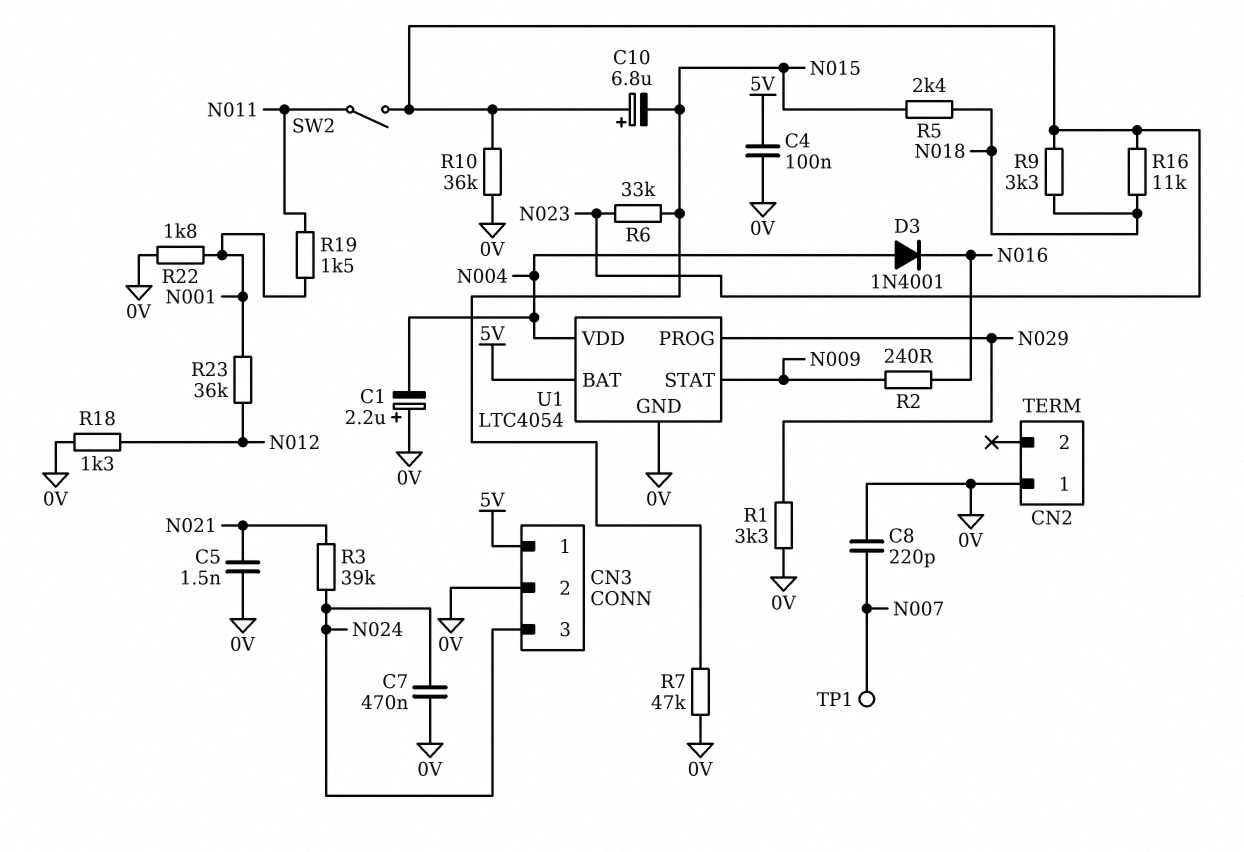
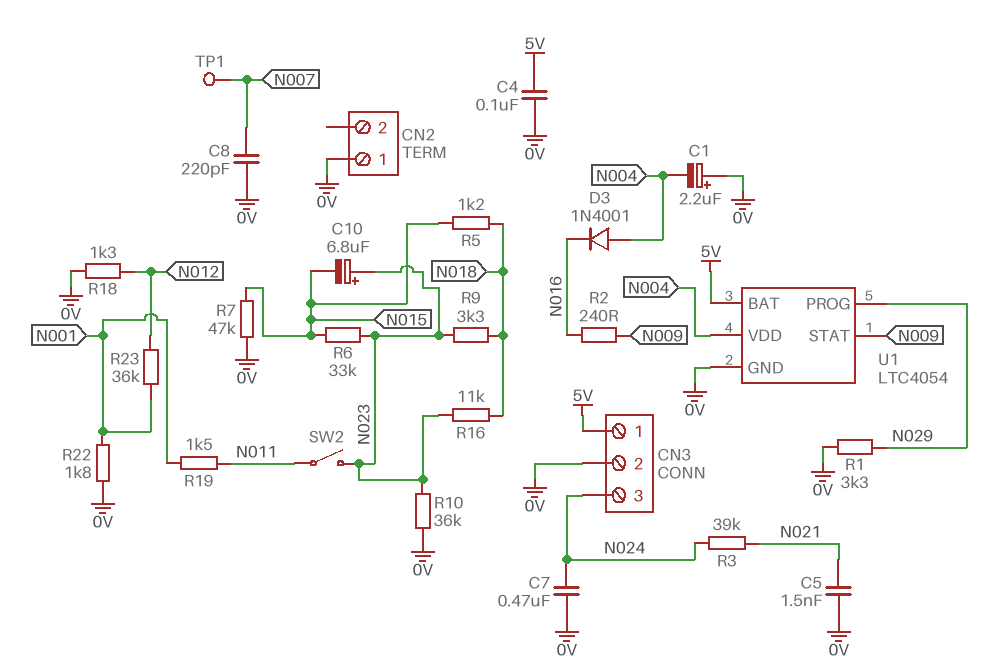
R5: 2.4k (N015, N018) -> 1.2k (N015, N018)

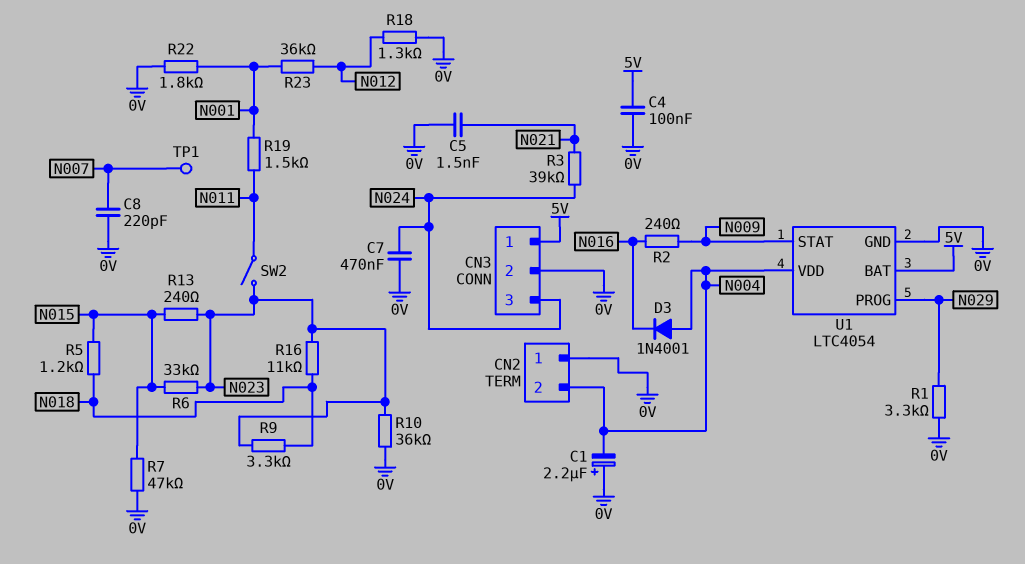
C10: 6.8uF (plus N023, minus N015) -> none
CN2 pin 2: none -> N004
R13: none -> 240 (N015, N023)

